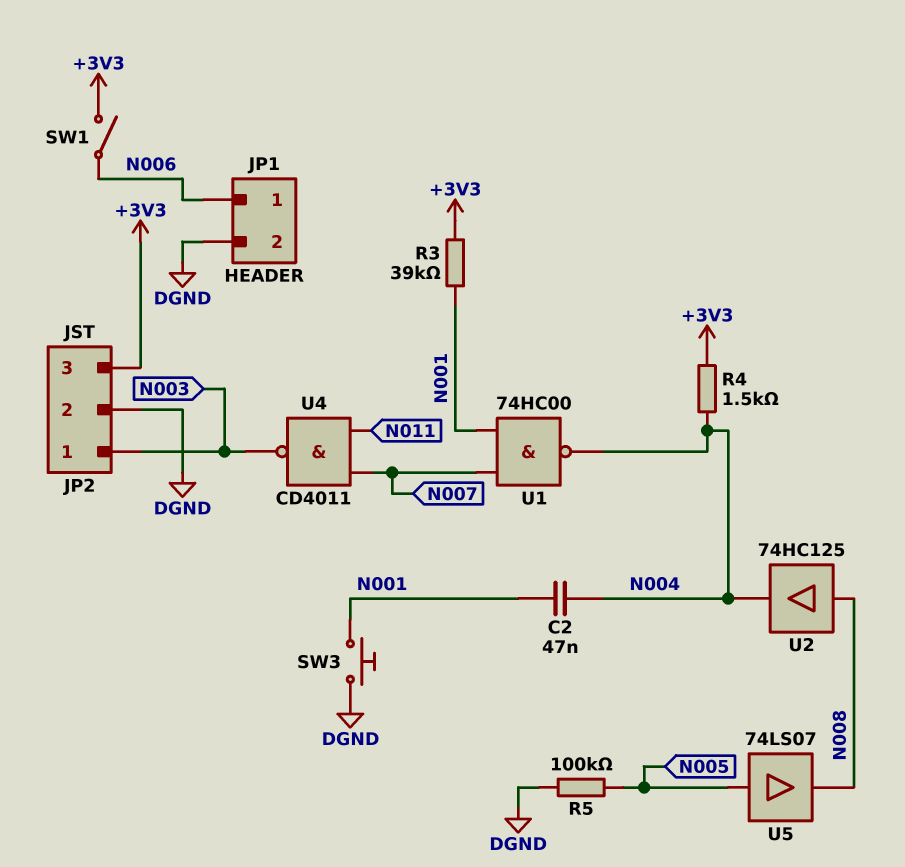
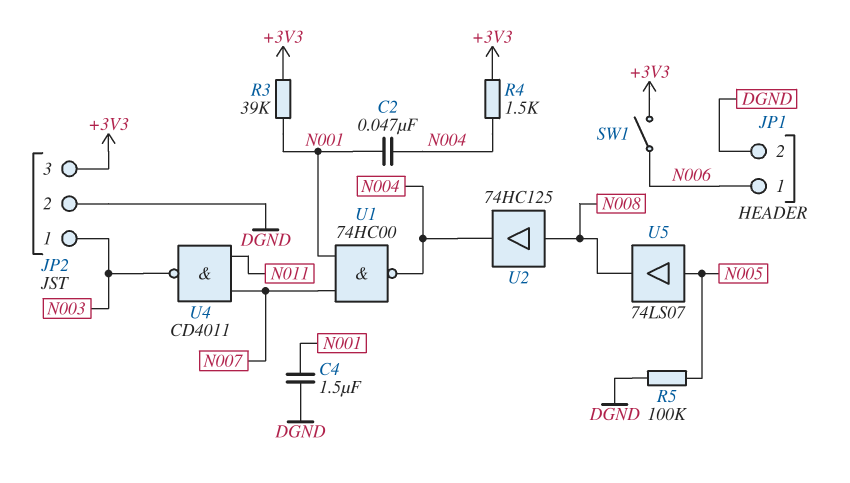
C4: none -> 1.5uF (DGND, N001)
SW3: button (DGND, N001) -> none

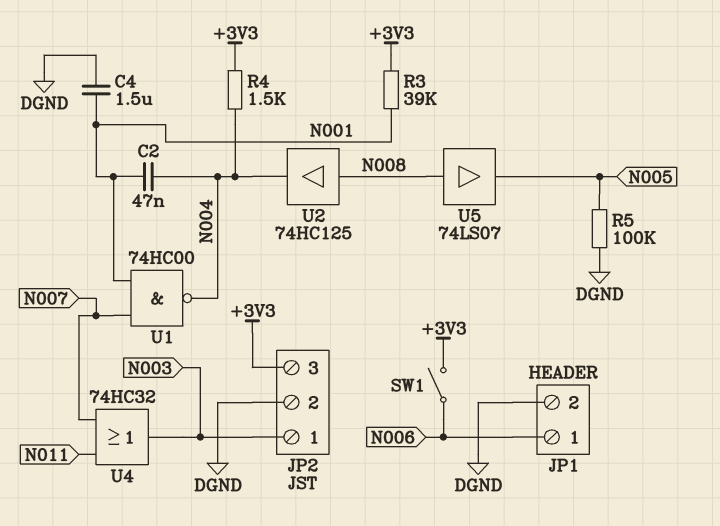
U4: NAND CD4011 (in N007, in N011, out N003) -> OR 74HC32 (in N007, in N011, out N003)
U5: buffer 74LS07 (in N005, out N008) -> buffer 74LS07 (in N008, out N005)

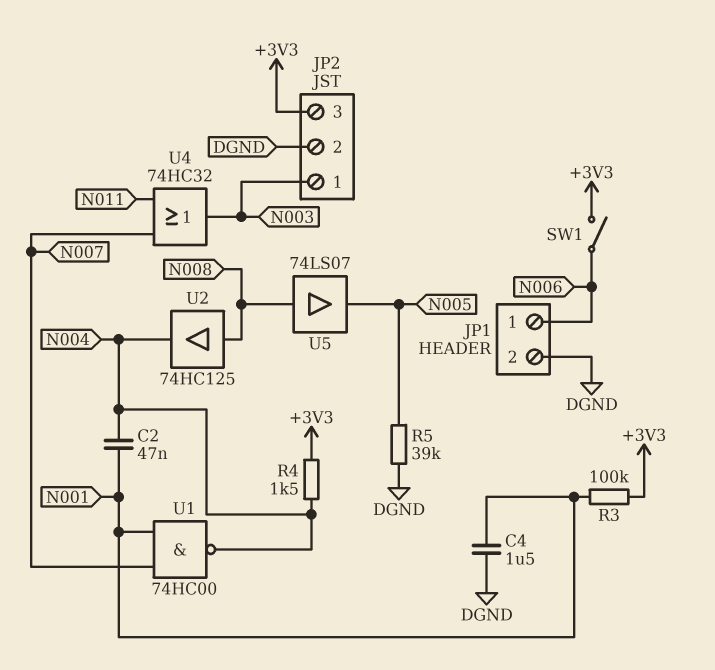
R3: 39k (+3V3, N001) -> 100k (+3V3, N001)
R5: 100k (DGND, N005) -> 39k (DGND, N005)

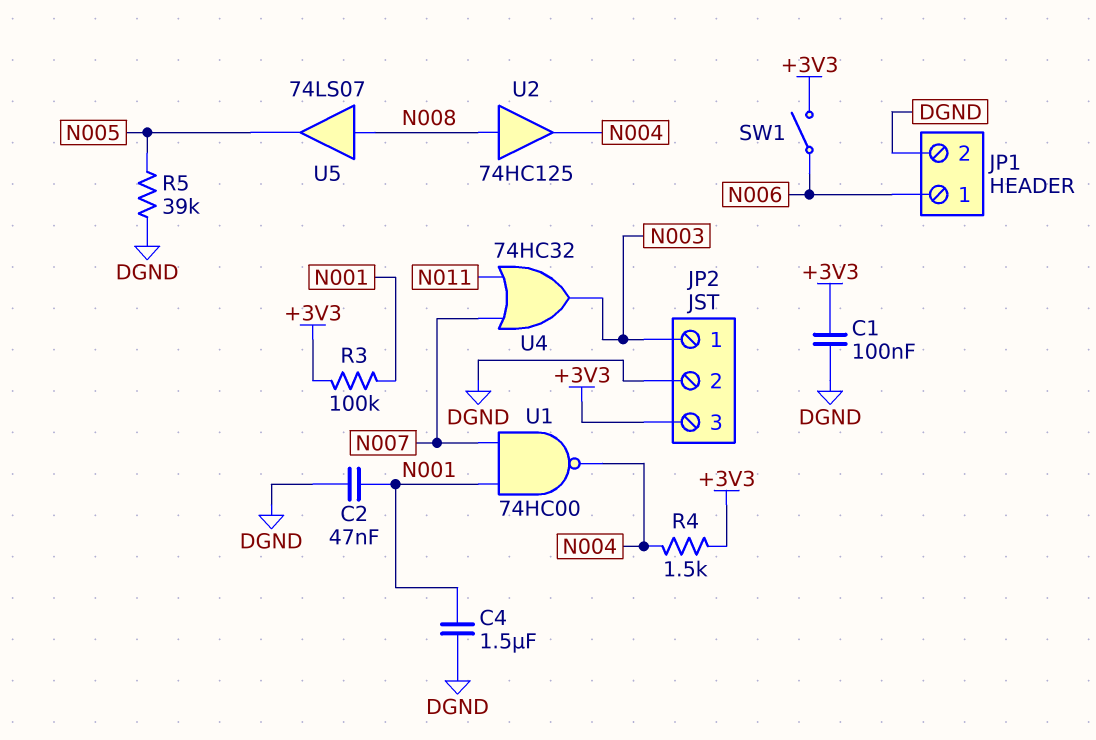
C1: none -> 100nF (+3V3, DGND)
C2: 47nF (N001, N004) -> 47nF (DGND, N001)

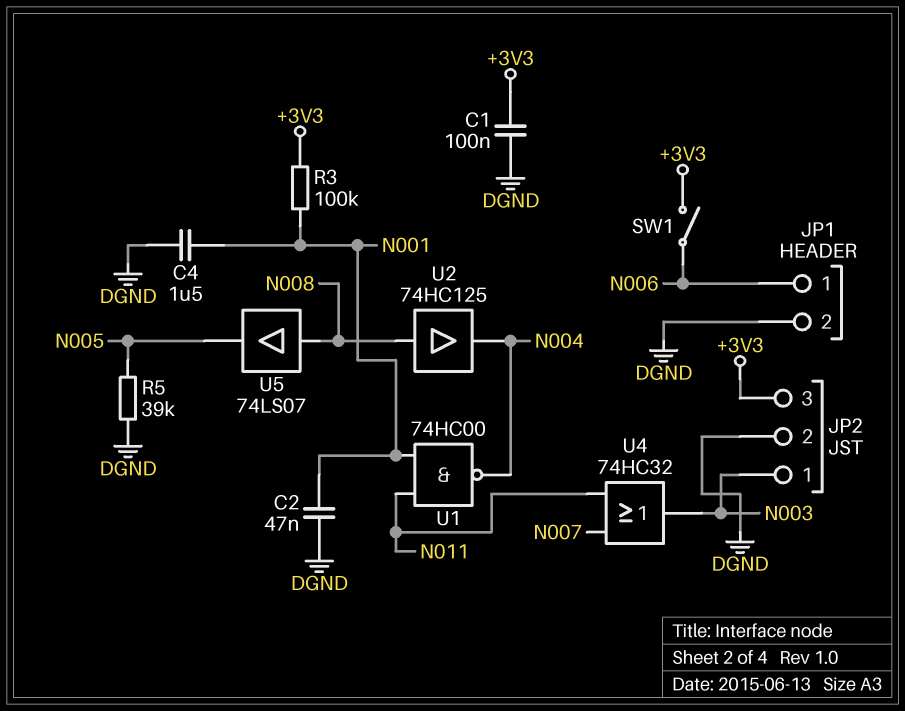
R4: 1.5k (+3V3, N004) -> none
U1: NAND 74HC00 (in N001, in N007, out N004) -> NAND 74HC00 (in N001, in N011, out N004)

